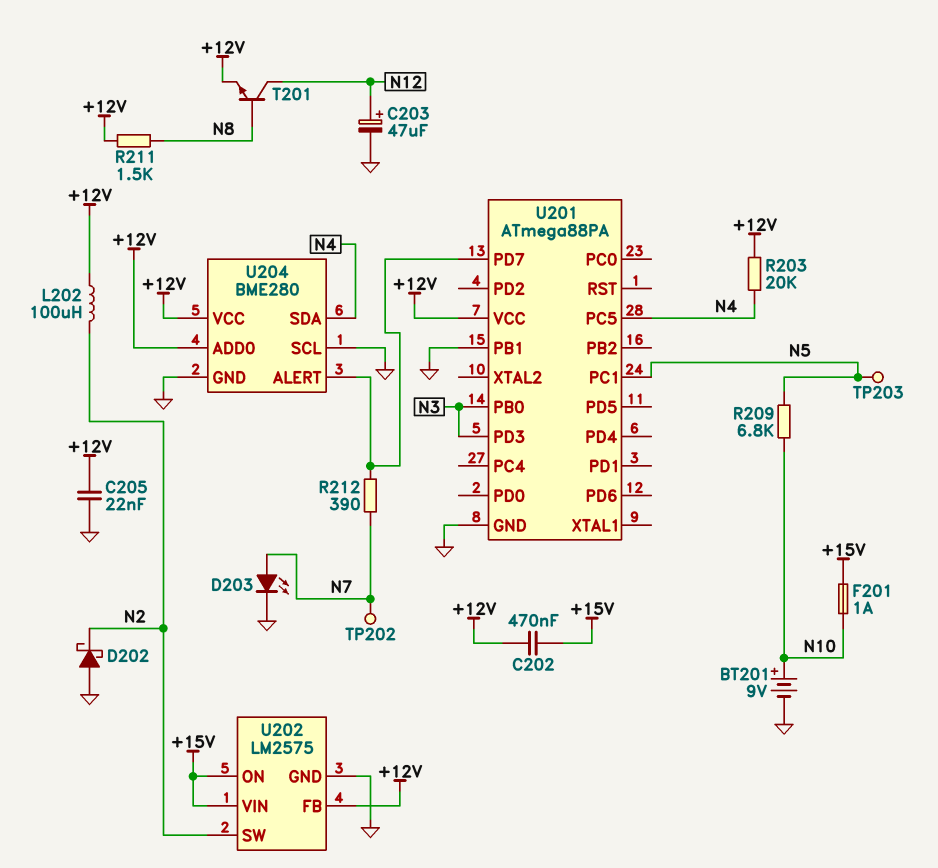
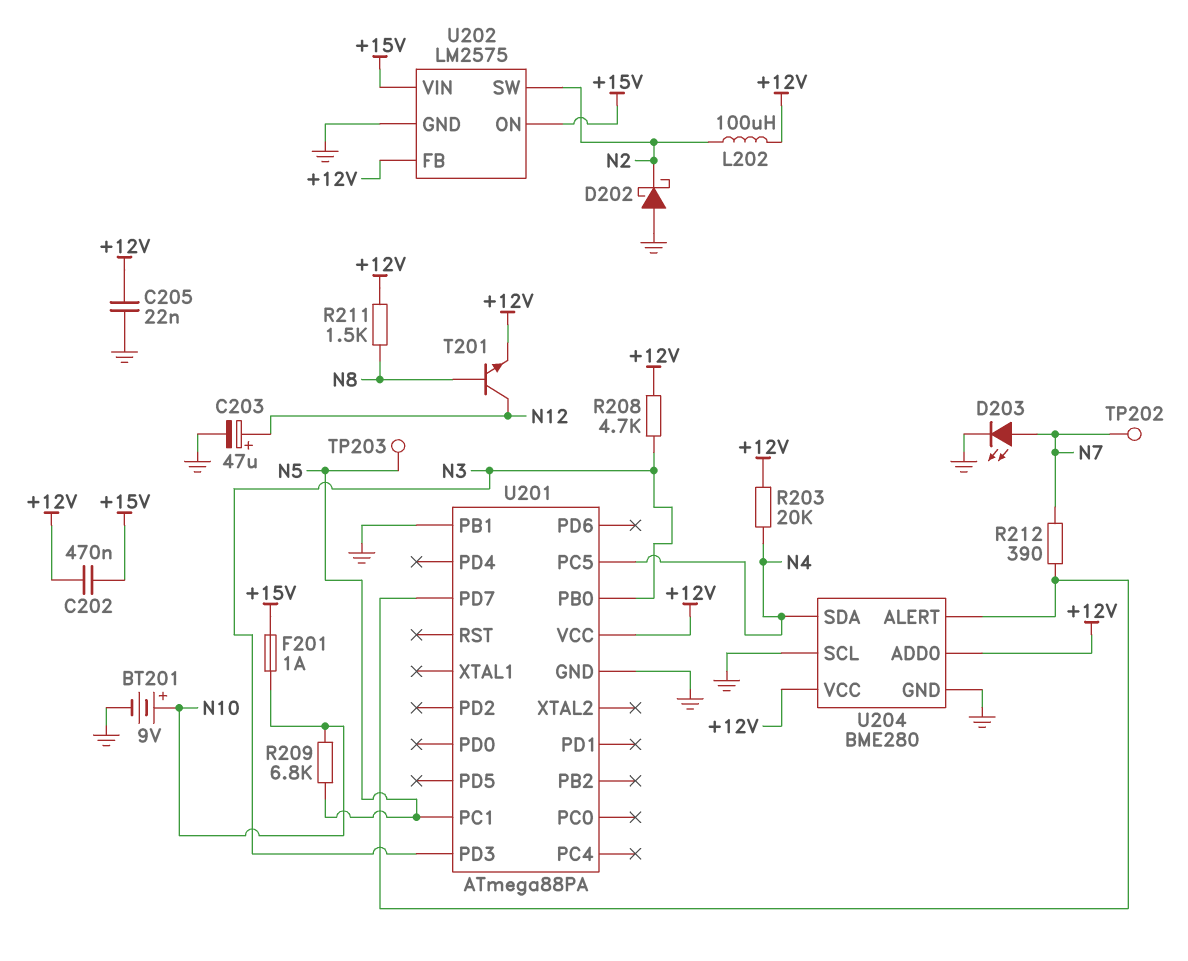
R208: none -> 4.7k (+12V, N3)

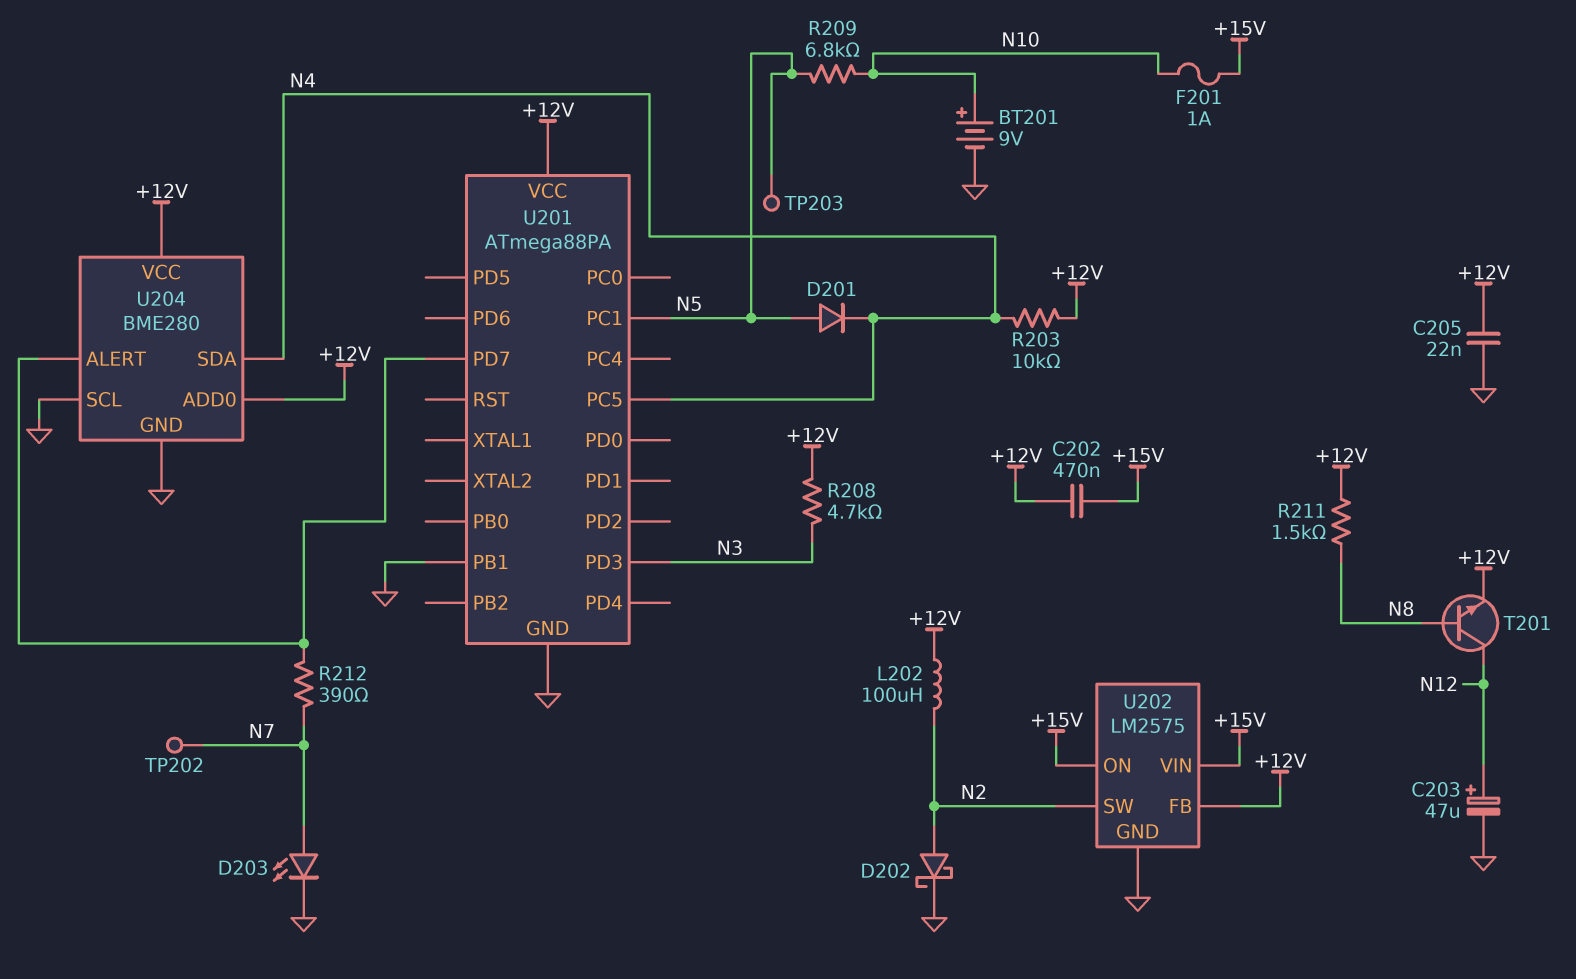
D201: none -> diode (A N5, K N4)
D202: schottky (A GND, K N2) -> schottky (A N2, K GND)
R203: 20k (+12V, N4) -> 10k (+12V, N4)
U201 pin PB0: N3 -> none

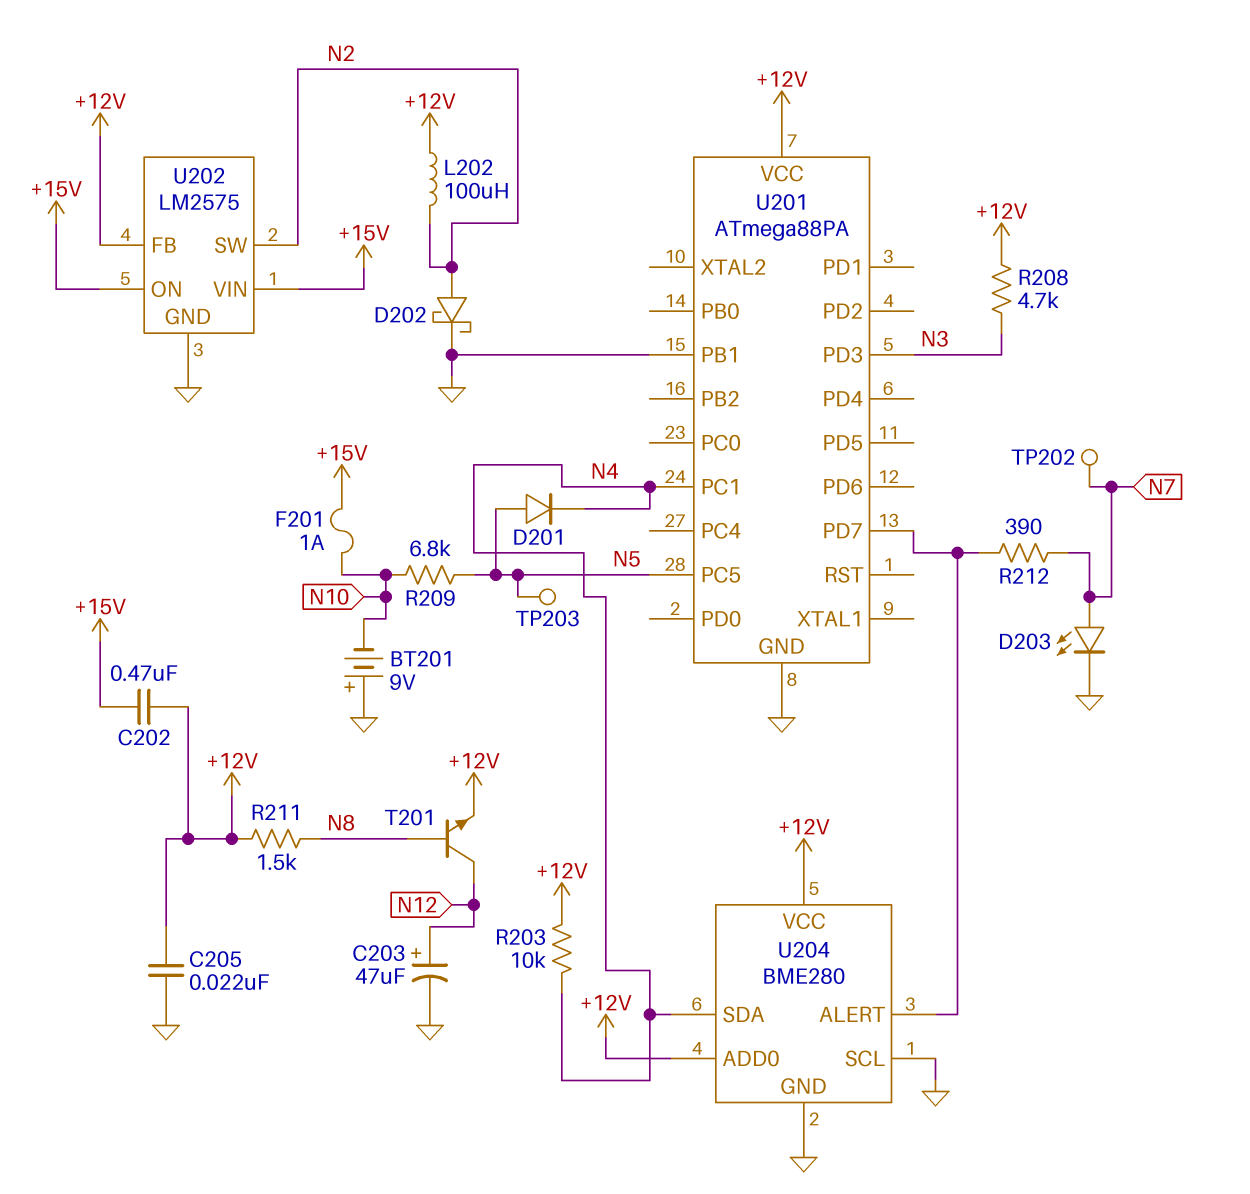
BT201: 9V (plus N10, minus GND) -> 9V (plus GND, minus N10)
U201 pin PC1: N5 -> N4
U201 pin PC5: N4 -> N5

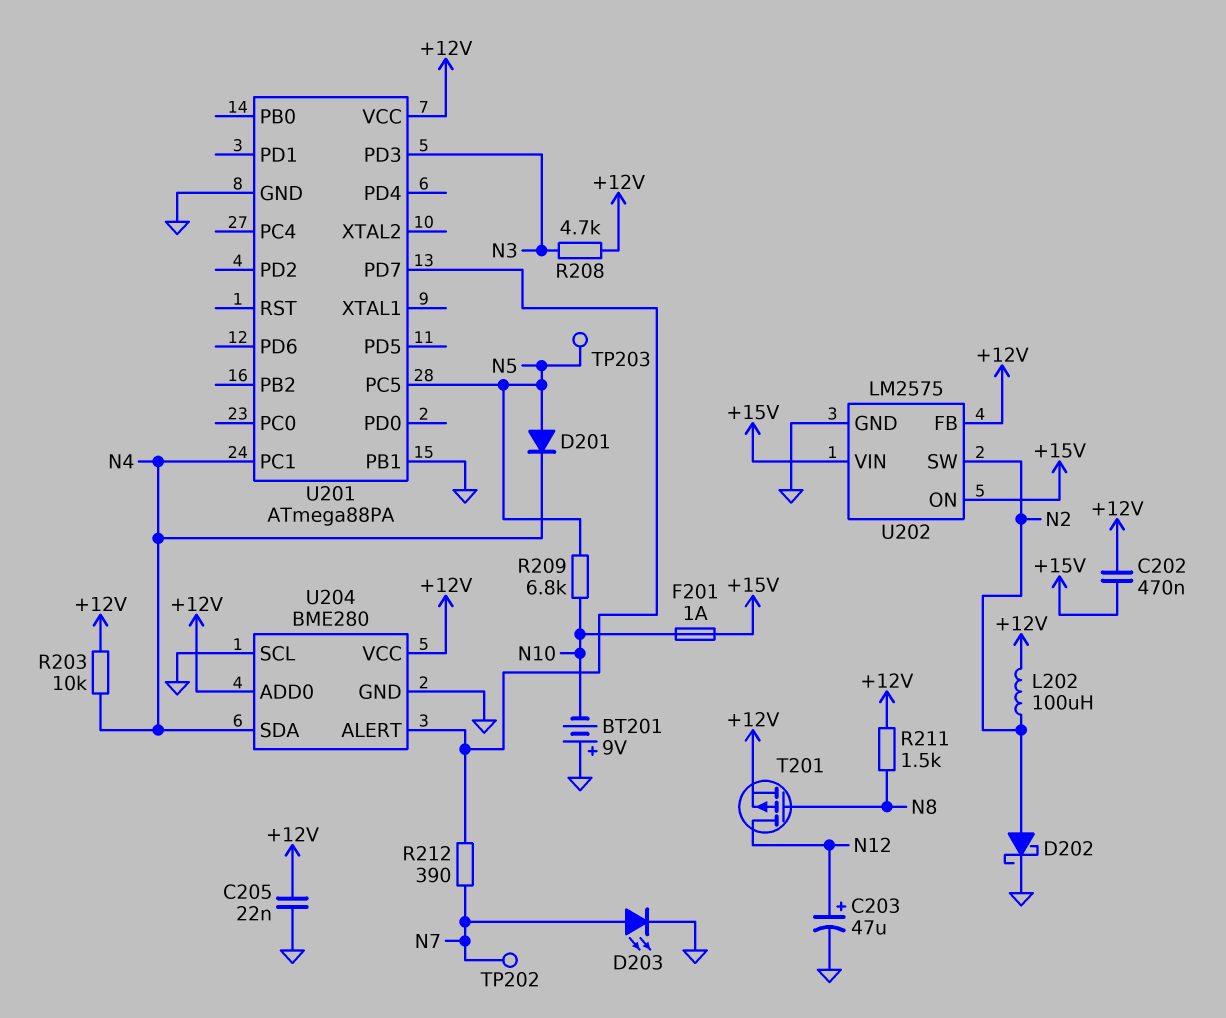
T201: NPN (B N8, C N12, E +12V) -> PMOS (G N8, D N12, S +12V)

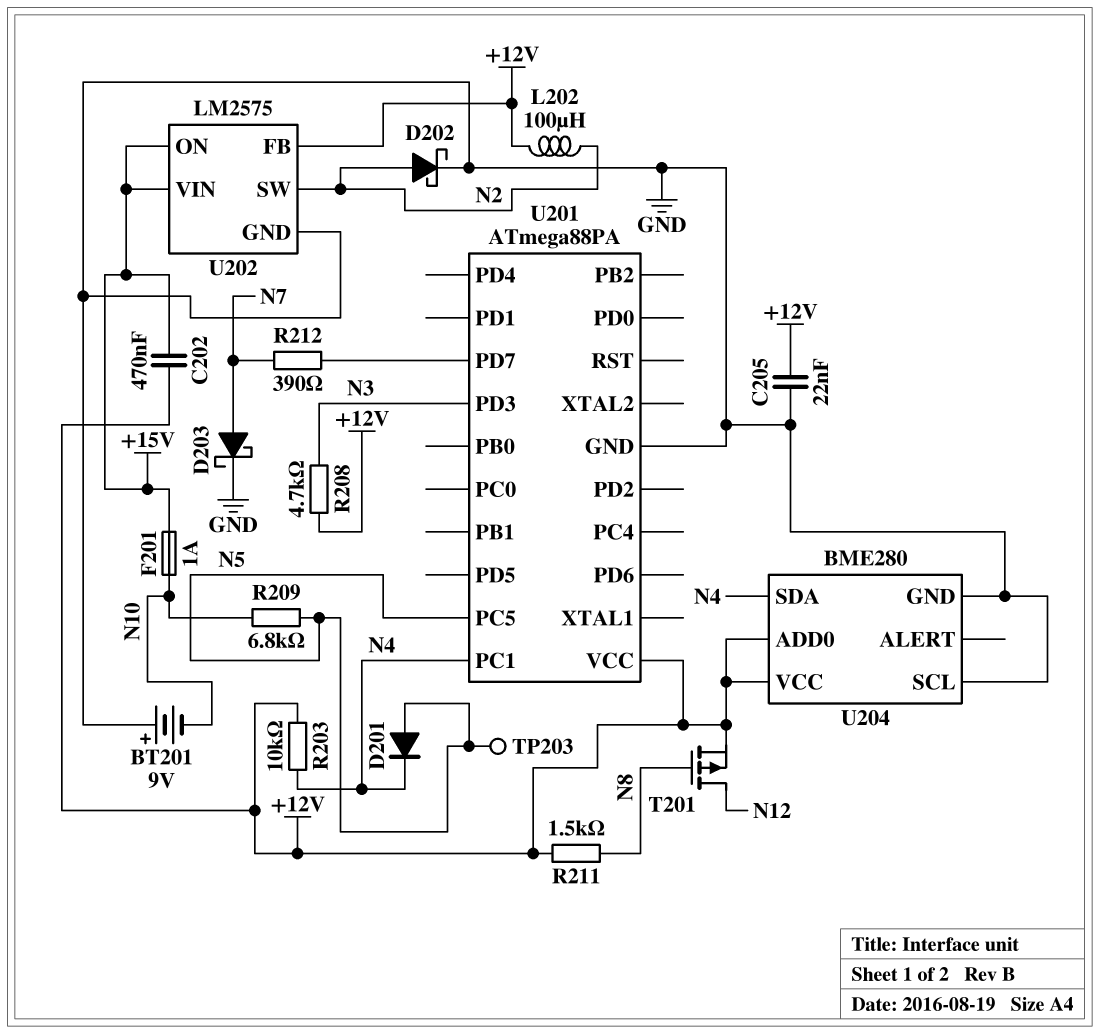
C203: 47uF (plus N12, minus GND) -> none
D203: LED (A N7, K GND) -> schottky (A N7, K GND)
TP202: test point (N7) -> none
U201 pin PB1: GND -> none
U204 pin ALERT: U201/PD7 -> none

